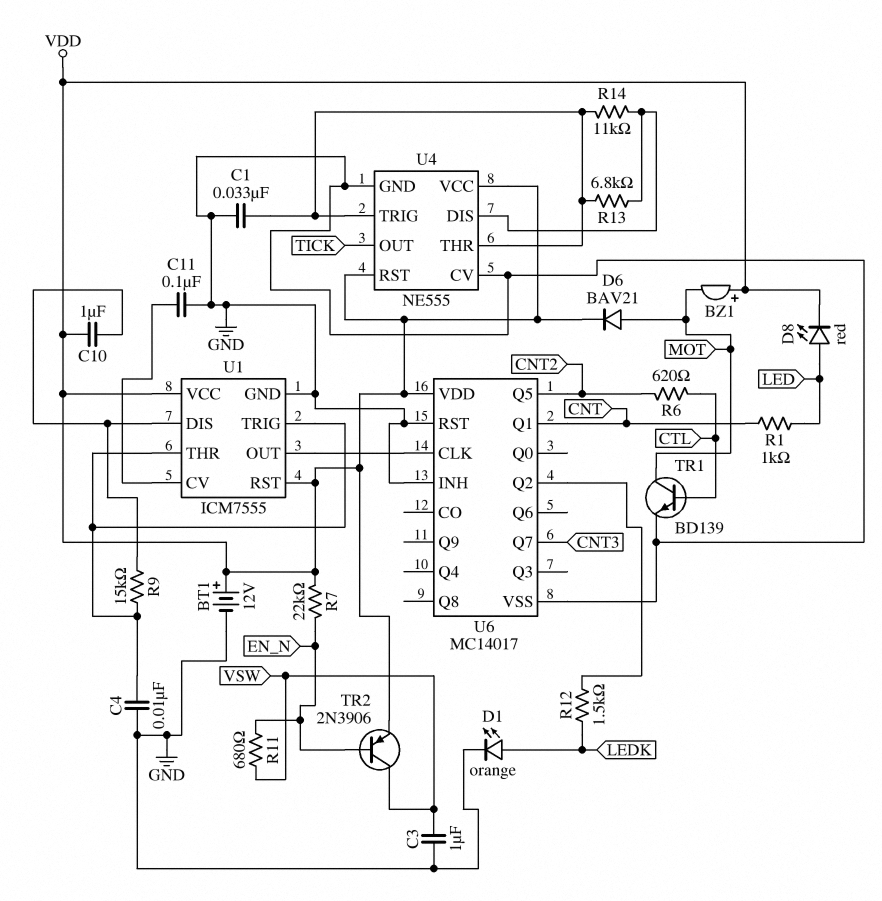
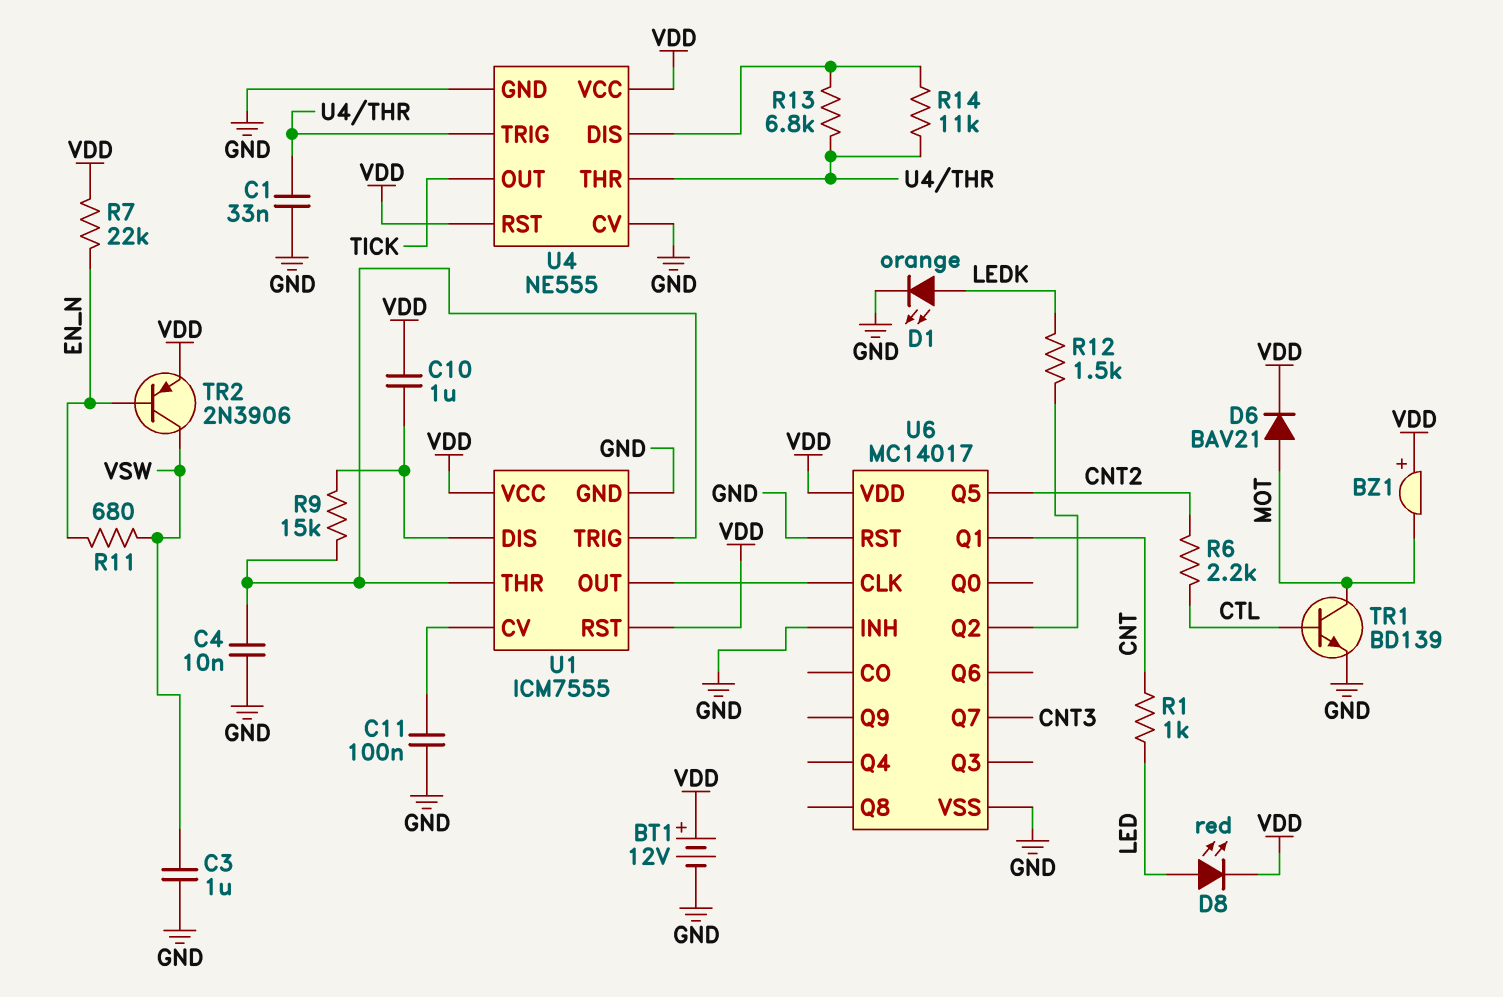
R6: 620 (CNT2, CTL) -> 2.2k (CNT2, CTL)

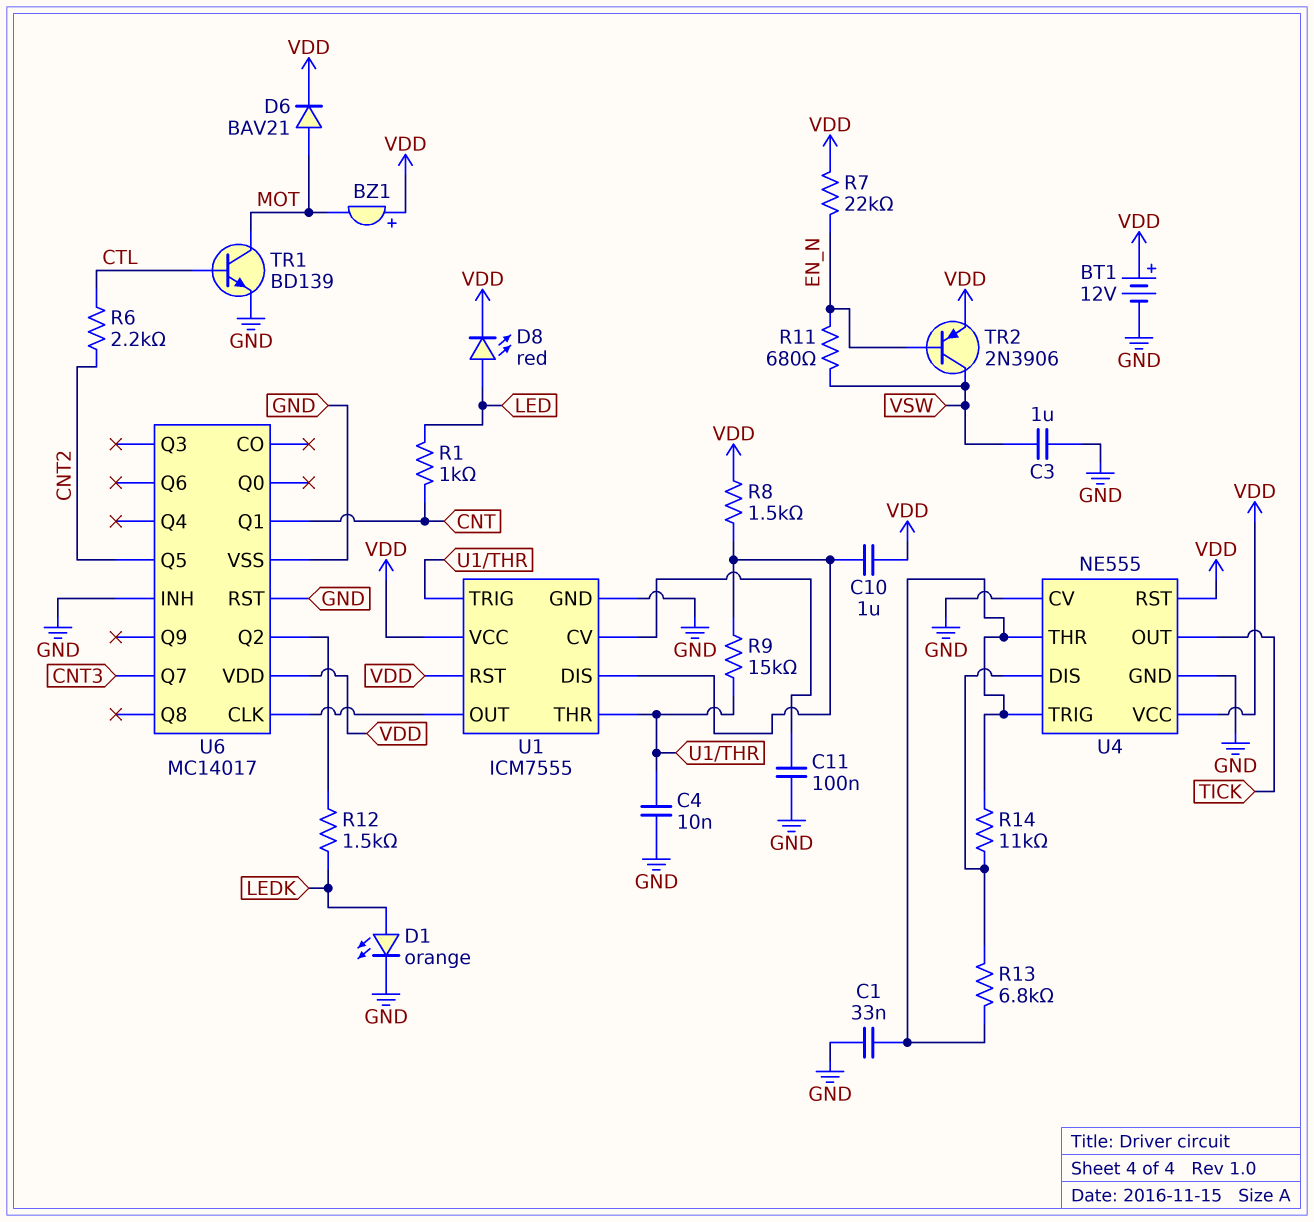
R8: none -> 1.5k (U1/DIS, VDD)

